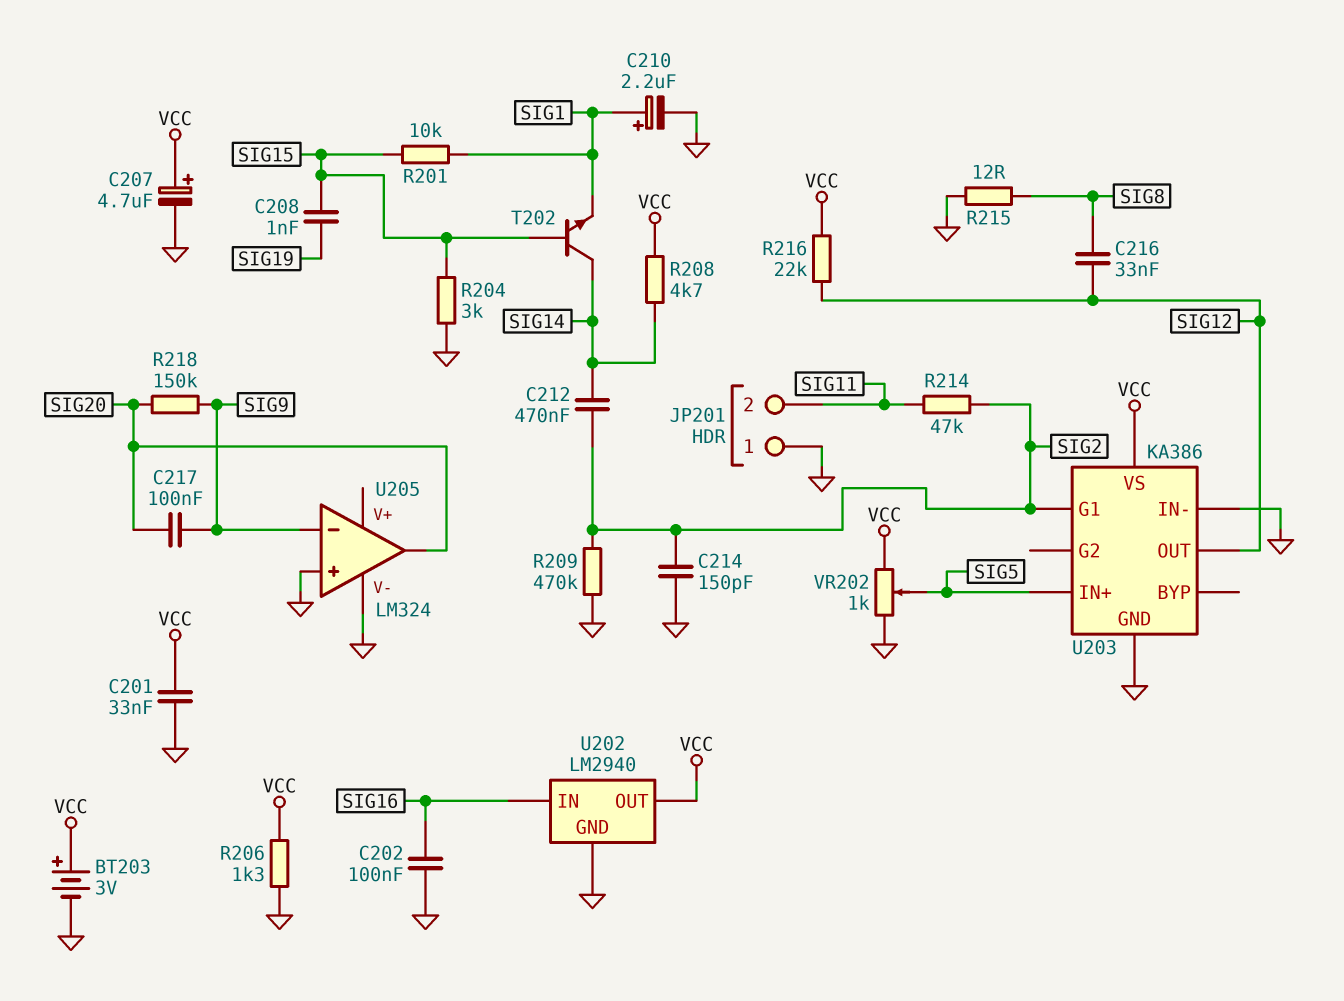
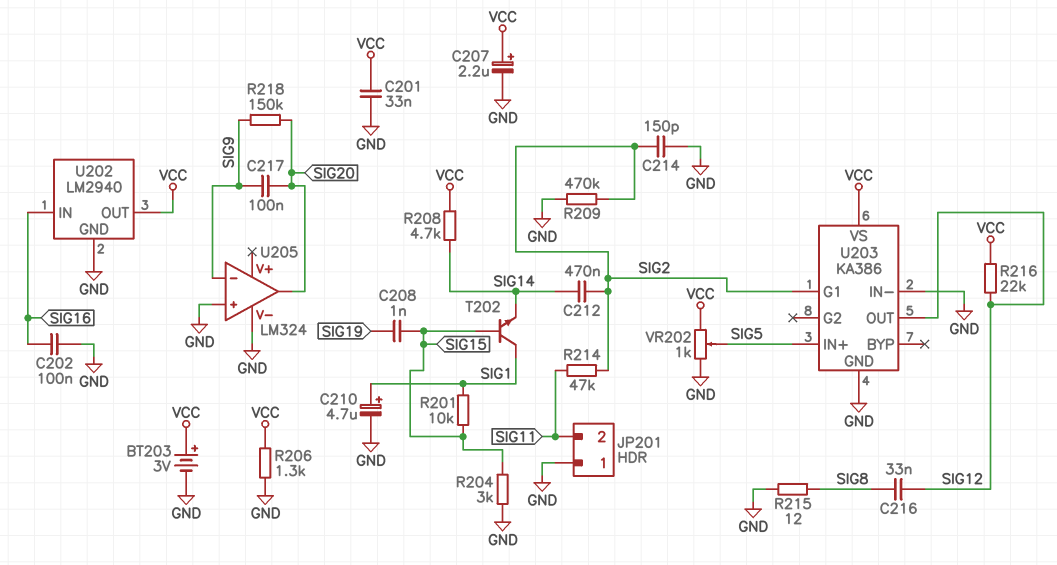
C207: 4.7uF (plus VCC, minus GND) -> 2.2uF (plus VCC, minus GND)
C210: 2.2uF (plus SIG1, minus GND) -> 4.7uF (plus SIG1, minus GND)
T202: NPN (B SIG15, C SIG14, E SIG1) -> NPN (B SIG15, C SIG1, E SIG14)

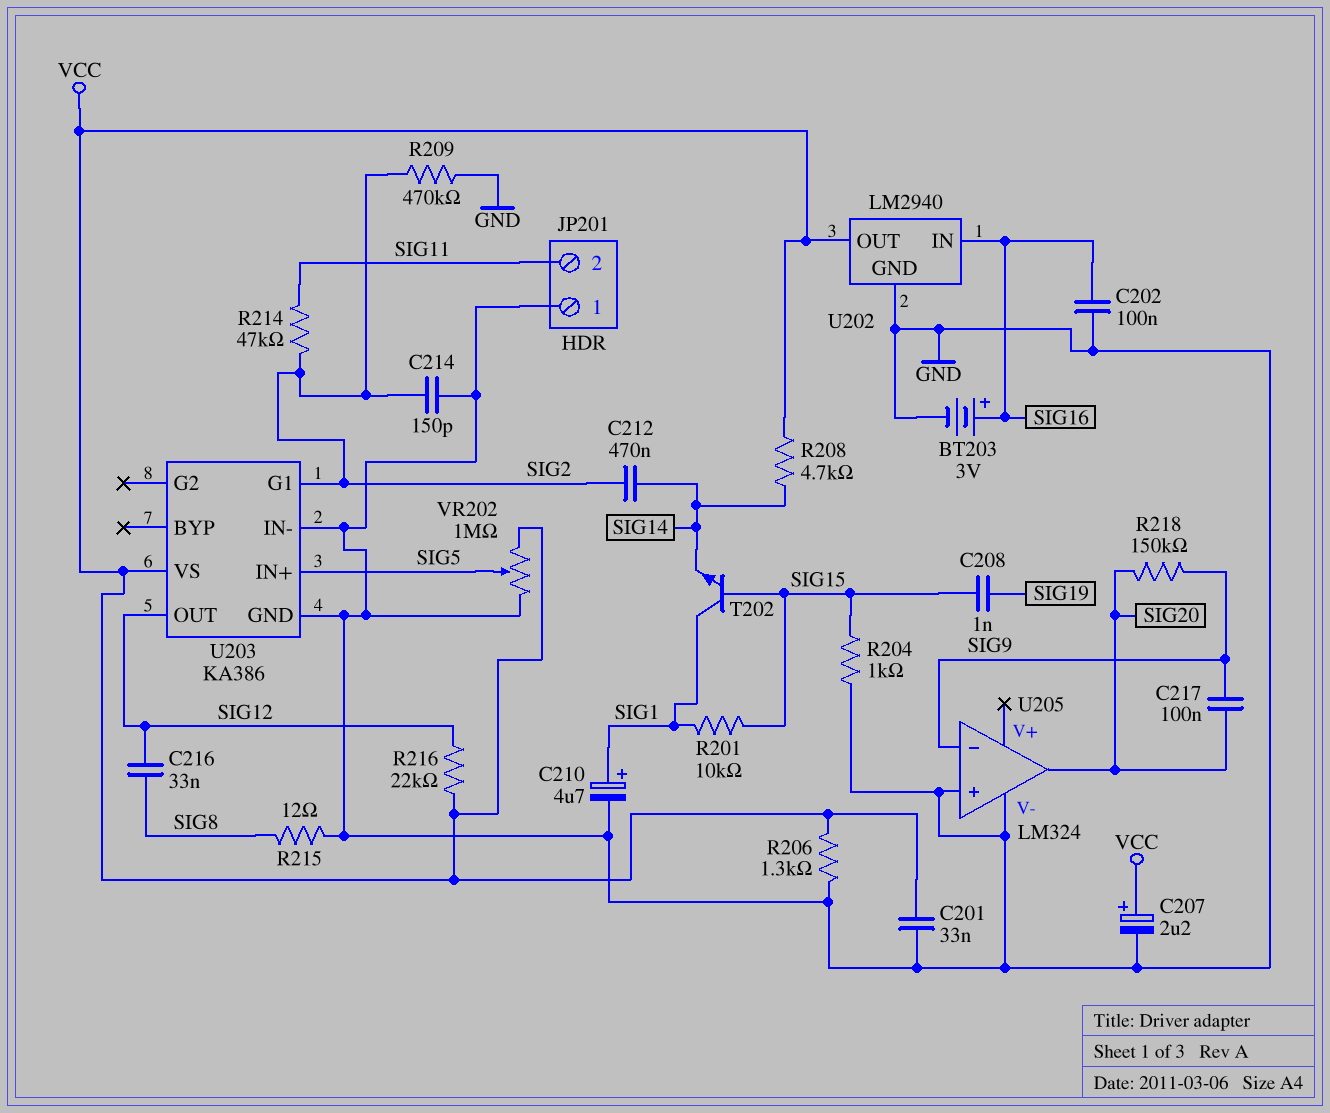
BT203: 3V (plus VCC, minus GND) -> 3V (plus SIG16, minus GND)
R204: 3k (GND, SIG15) -> 1k (GND, SIG15)
VR202: 1k (GND, VCC, wiper SIG5) -> 1M (GND, VCC, wiper SIG5)

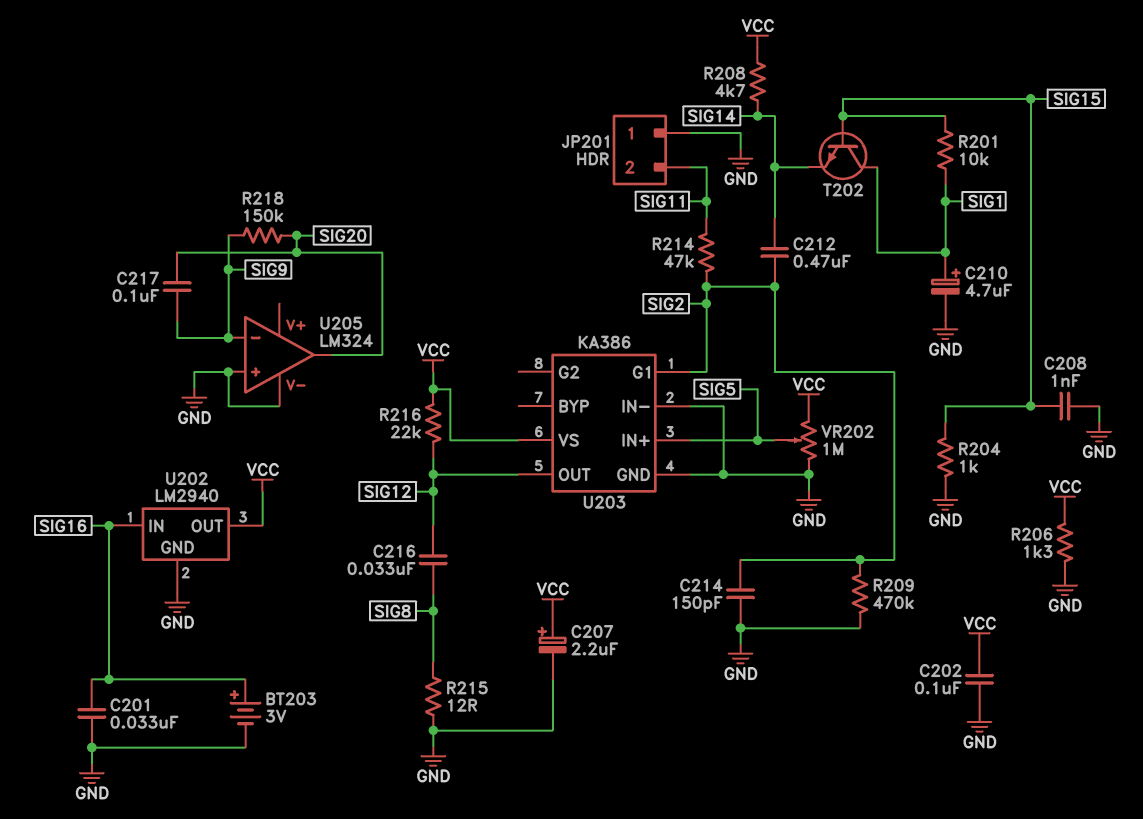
C201: 33nF (GND, VCC) -> 33nF (GND, SIG16)
C202: 100nF (GND, SIG16) -> 100nF (GND, VCC)
C208: 1nF (SIG15, SIG19) -> 1nF (GND, SIG15)

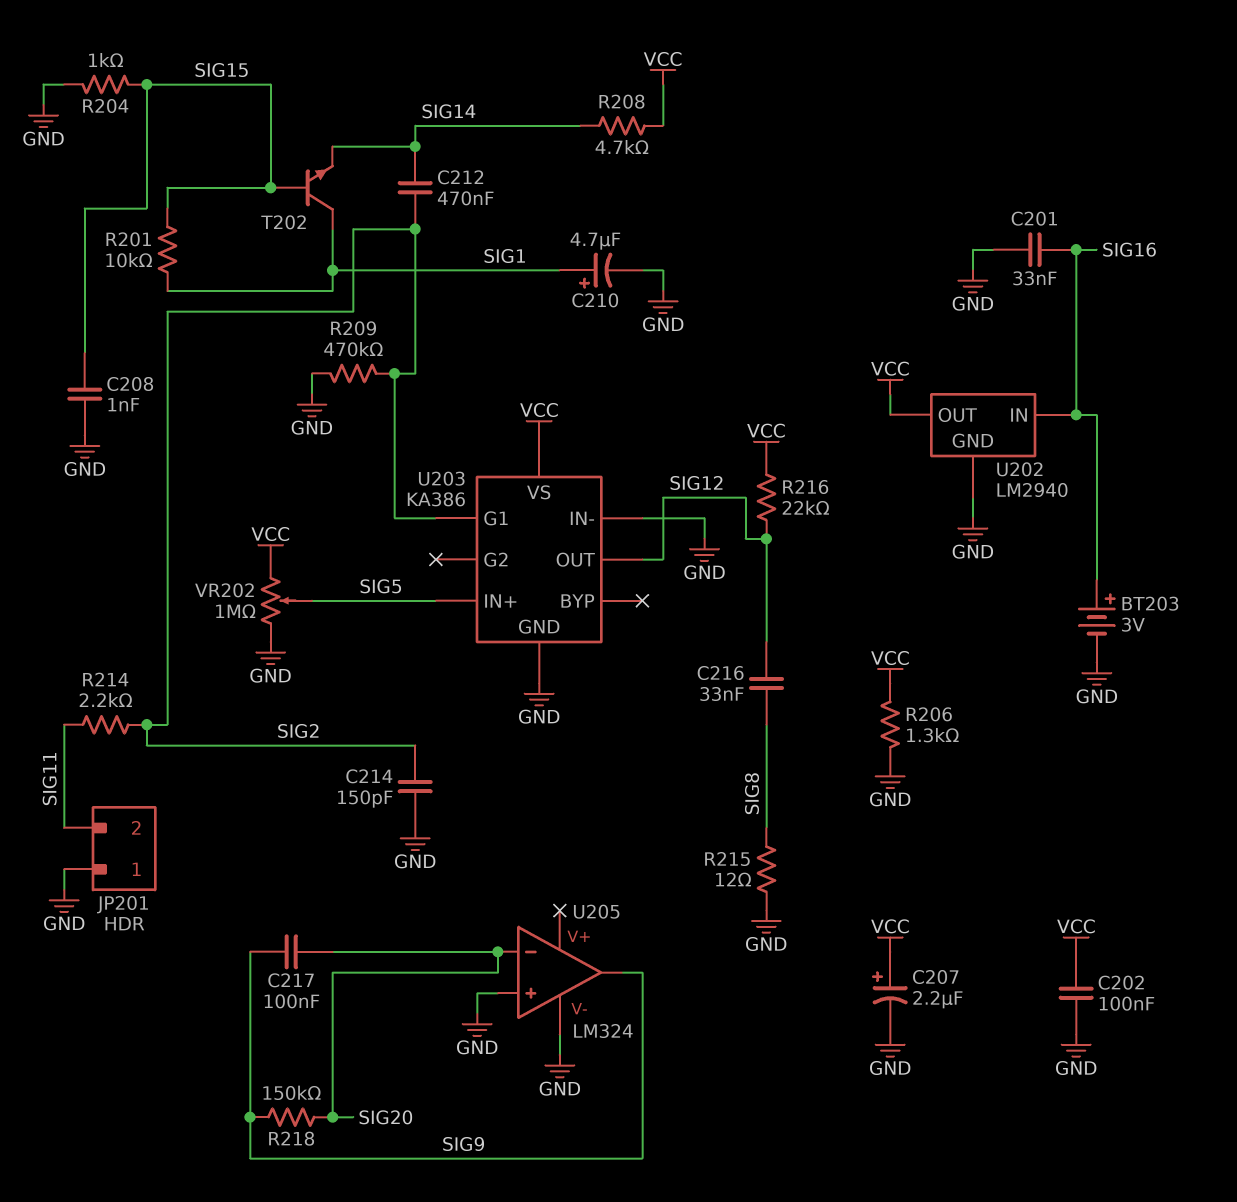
R214: 47k (SIG2, SIG11) -> 2.2k (SIG2, SIG11)
U205 pin in-: SIG9 -> SIG20
U205 pin out: SIG20 -> SIG9

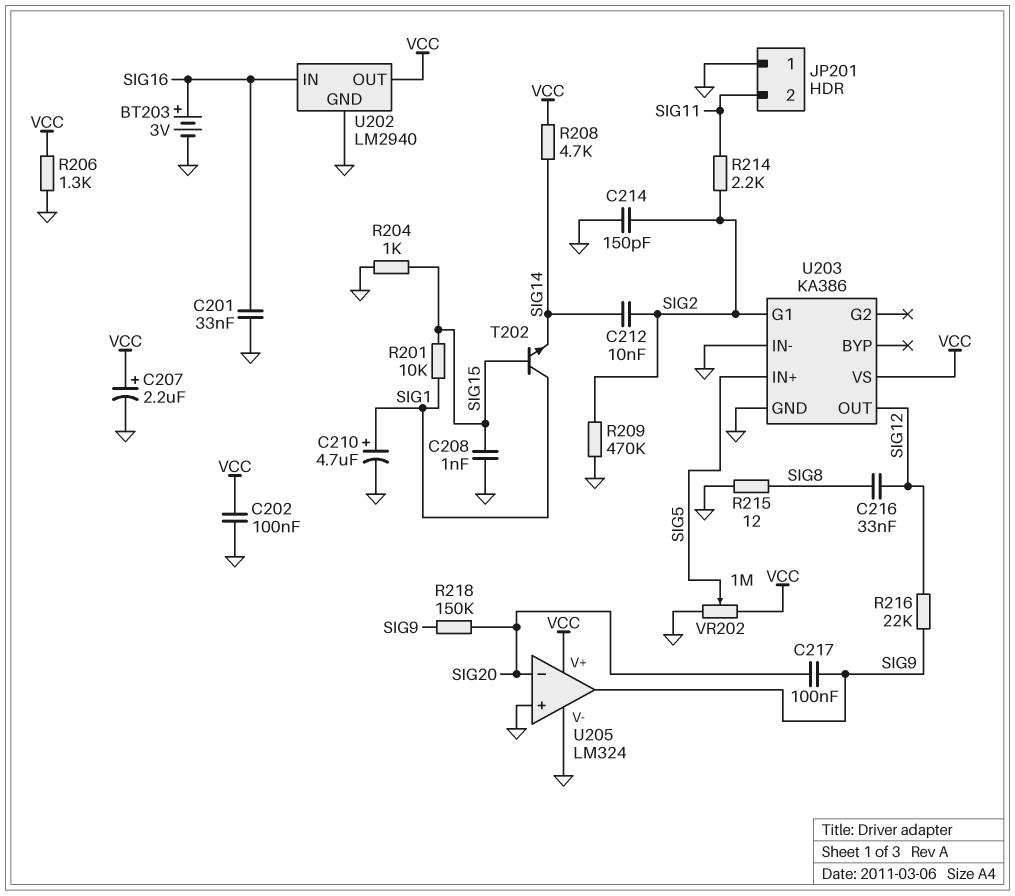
C212: 470nF (SIG2, SIG14) -> 10nF (SIG2, SIG14)
R216: 22k (SIG12, VCC) -> 22k (SIG9, SIG12)
U205 pin V+: none -> VCC

